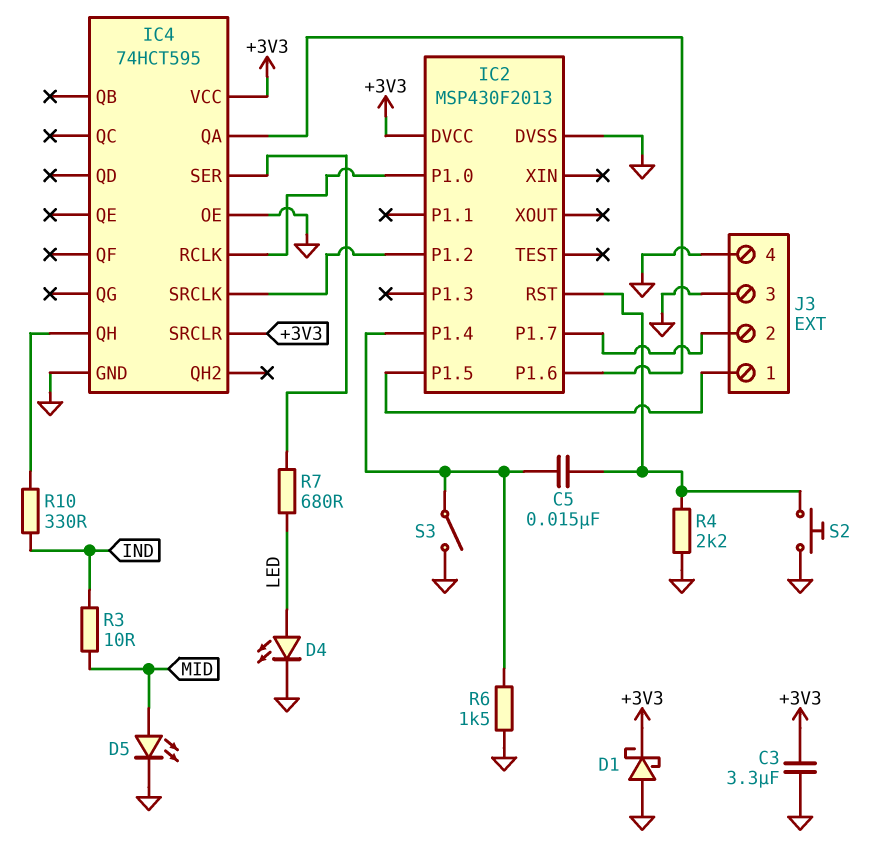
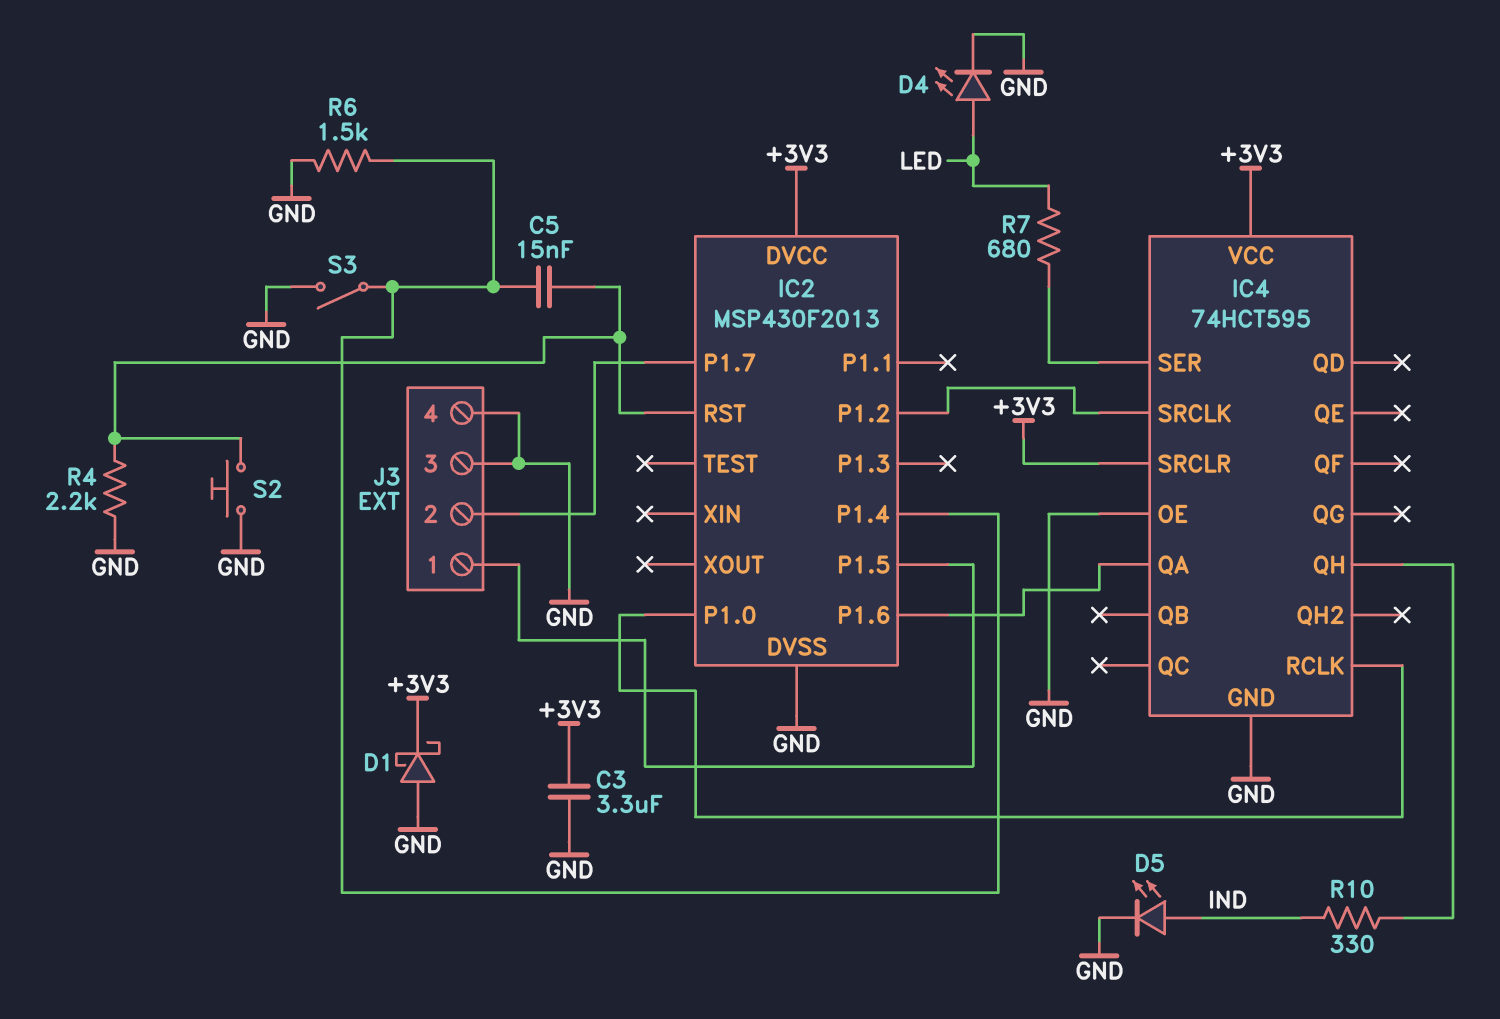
D5: LED (A MID, K GND) -> LED (A IND, K GND)
R3: 10 (IND, MID) -> none

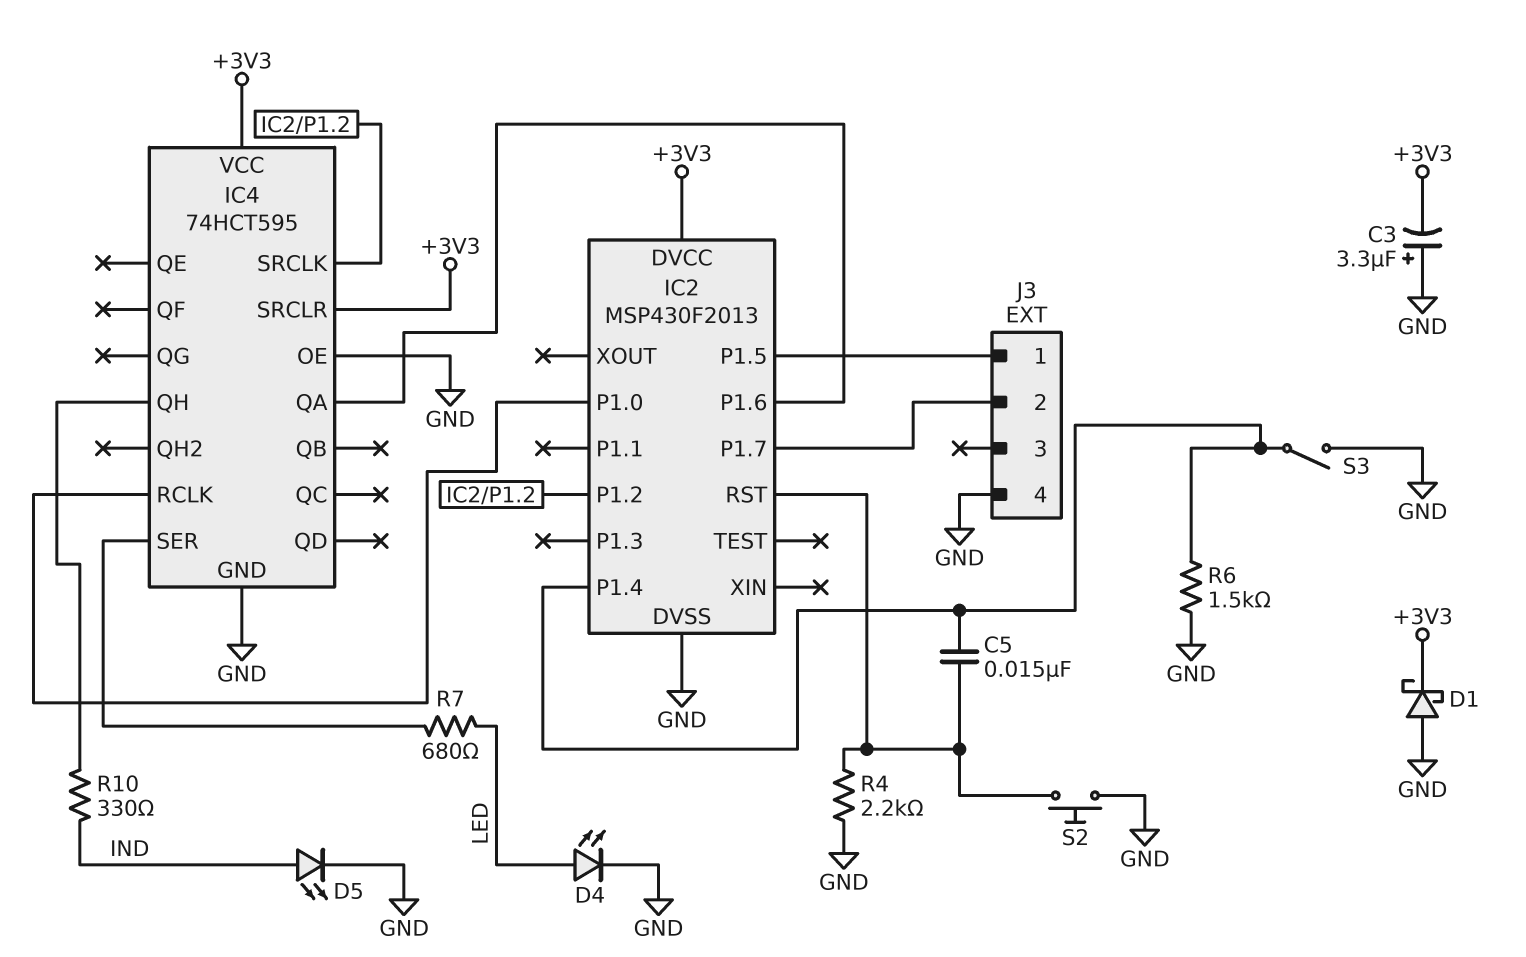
C3: 3.3uF (+3V3, GND) -> 3.3uF (plus GND, minus +3V3)
J3 pin 3: GND -> none

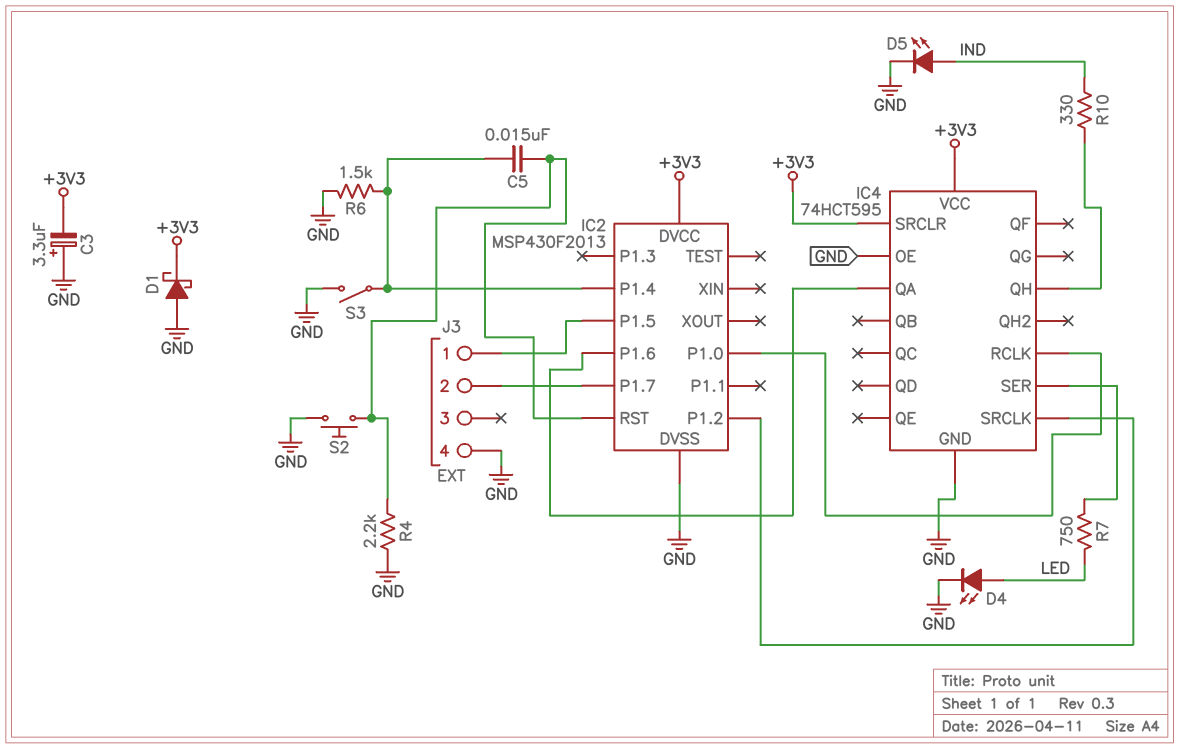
R7: 680 (IC4/SER, LED) -> 750 (IC4/SER, LED)

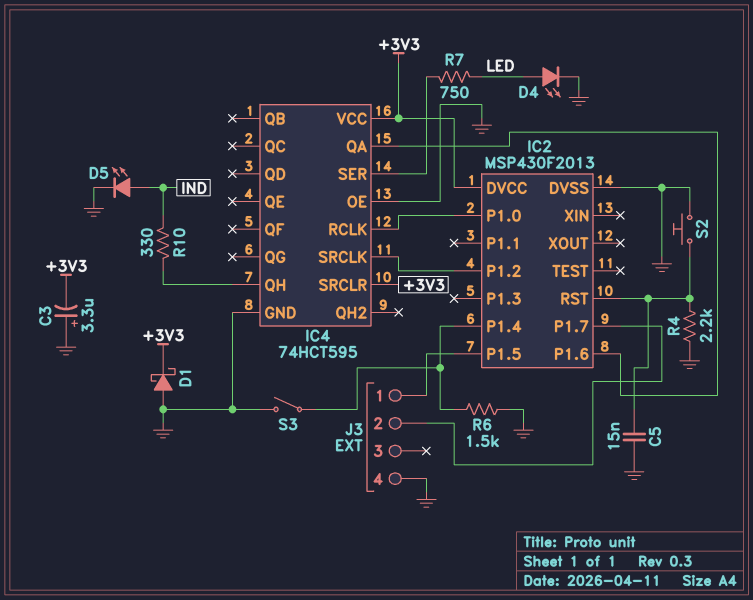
C5: 15nF (IC2/P1.4, IC2/RST) -> 15nF (GND, IC2/RST)

